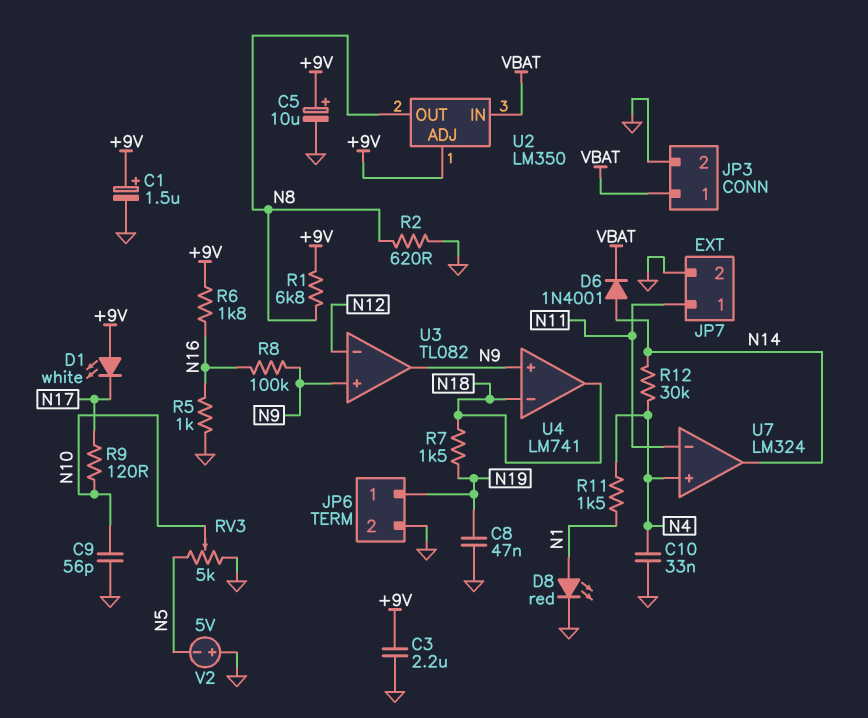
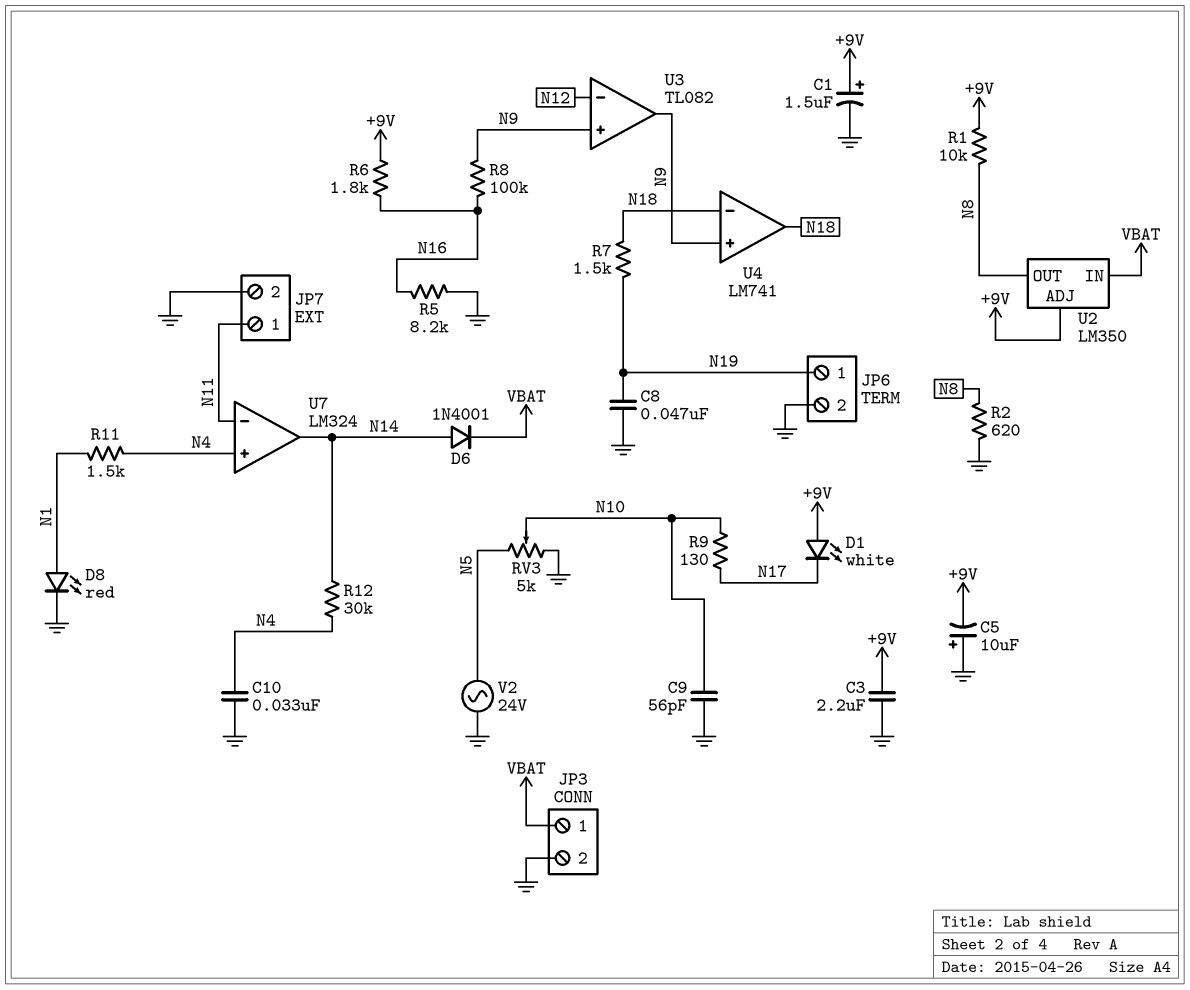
C5: 10uF (plus +9V, minus GND) -> 10uF (plus GND, minus +9V)
R1: 6.8k (+9V, N8) -> 10k (+9V, N8)
R5: 1k (GND, N16) -> 8.2k (GND, N16)
R9: 120 (N10, N17) -> 130 (N10, N17)
V2: 5V (plus GND, minus N5) -> AC 24V (GND, N5)

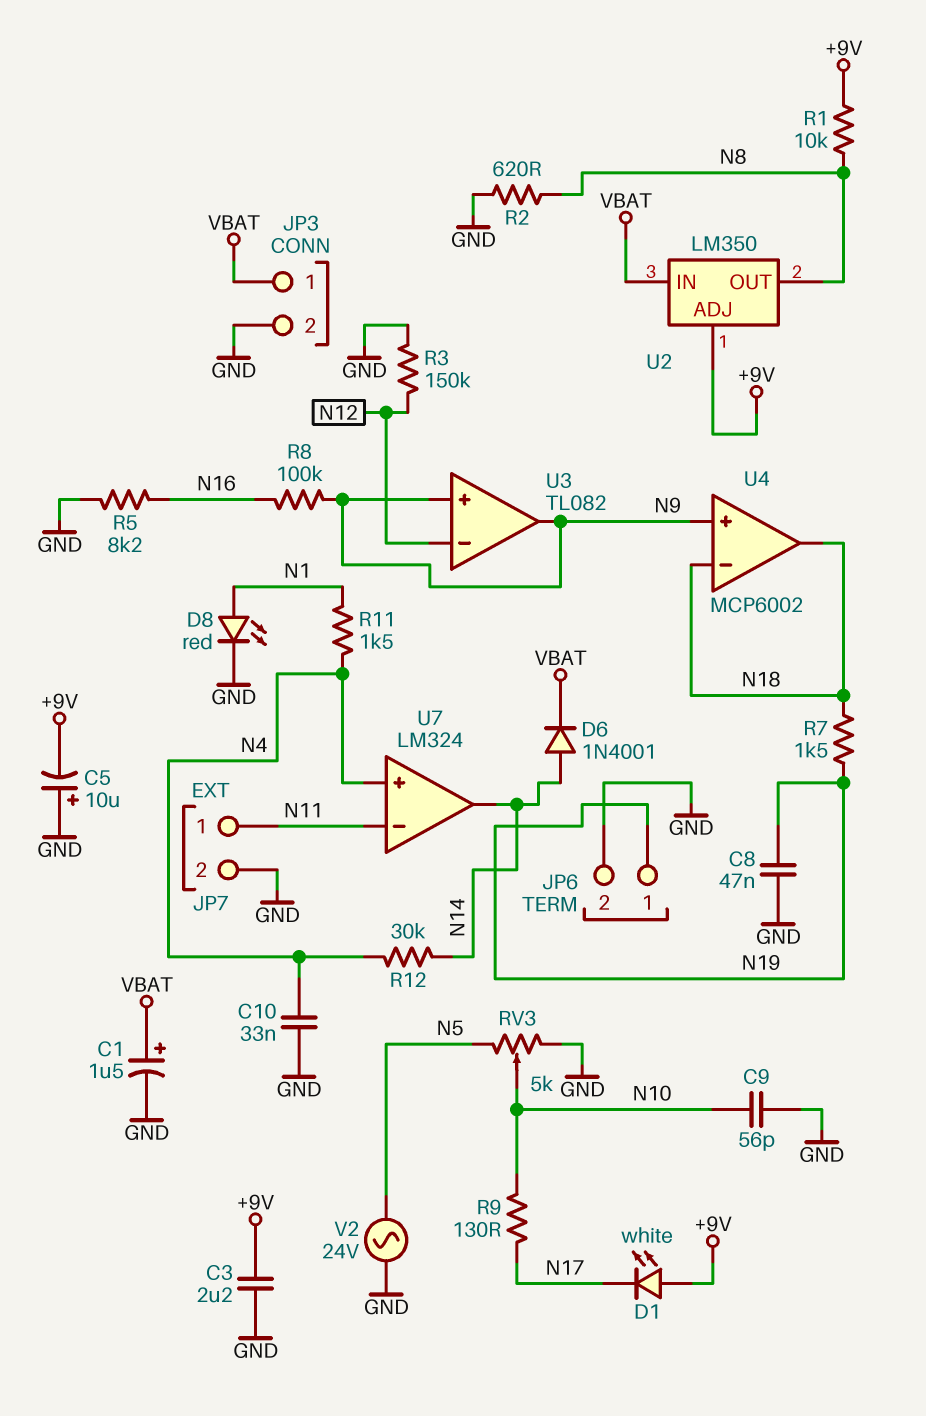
C1: 1.5uF (plus +9V, minus GND) -> 1.5uF (plus VBAT, minus GND)
R3: none -> 150k (GND, N12)
R6: 1.8k (+9V, N16) -> none
U4: LM741 -> MCP6002

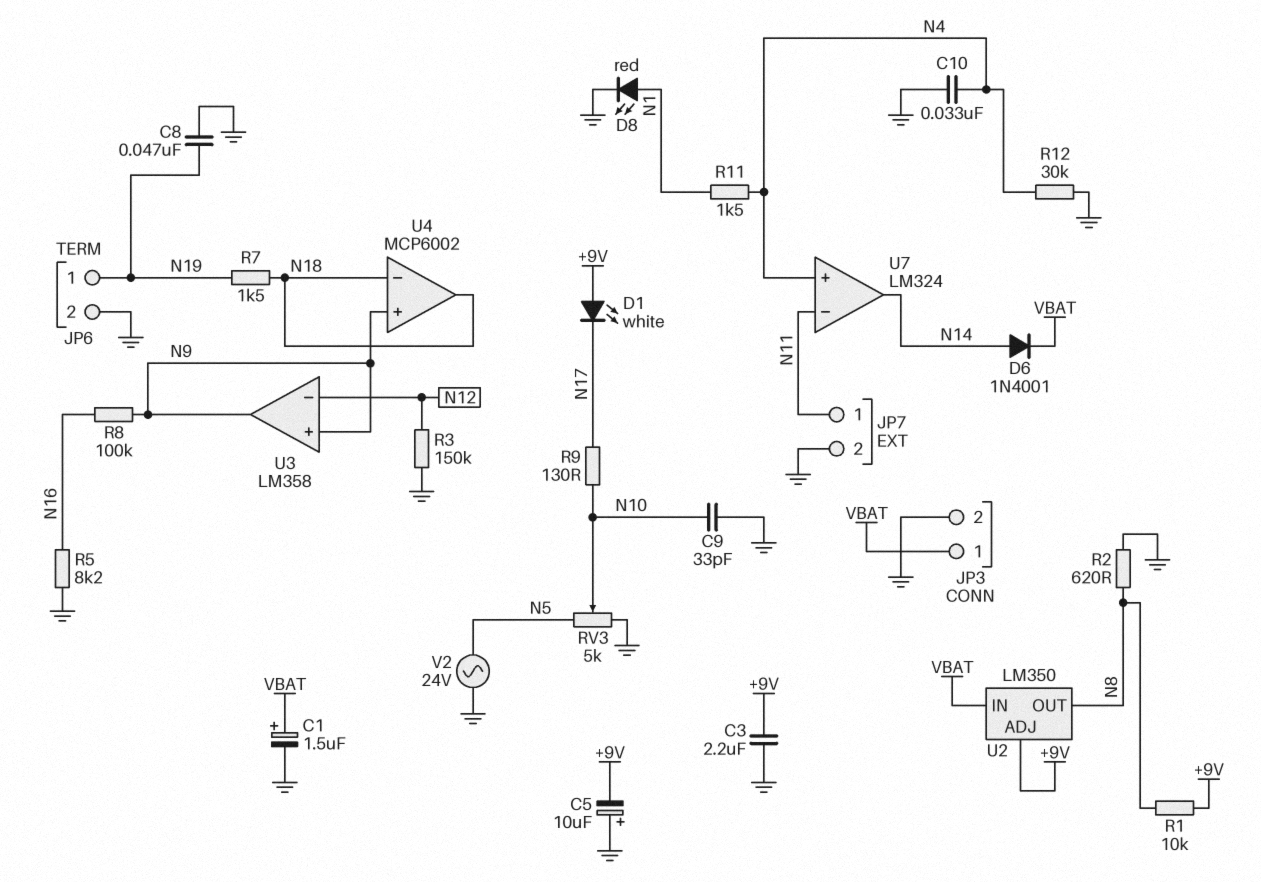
C9: 56pF (GND, N10) -> 33pF (GND, N10)
R12: 30k (N4, N14) -> 30k (GND, N4)
U3: TL082 -> LM358

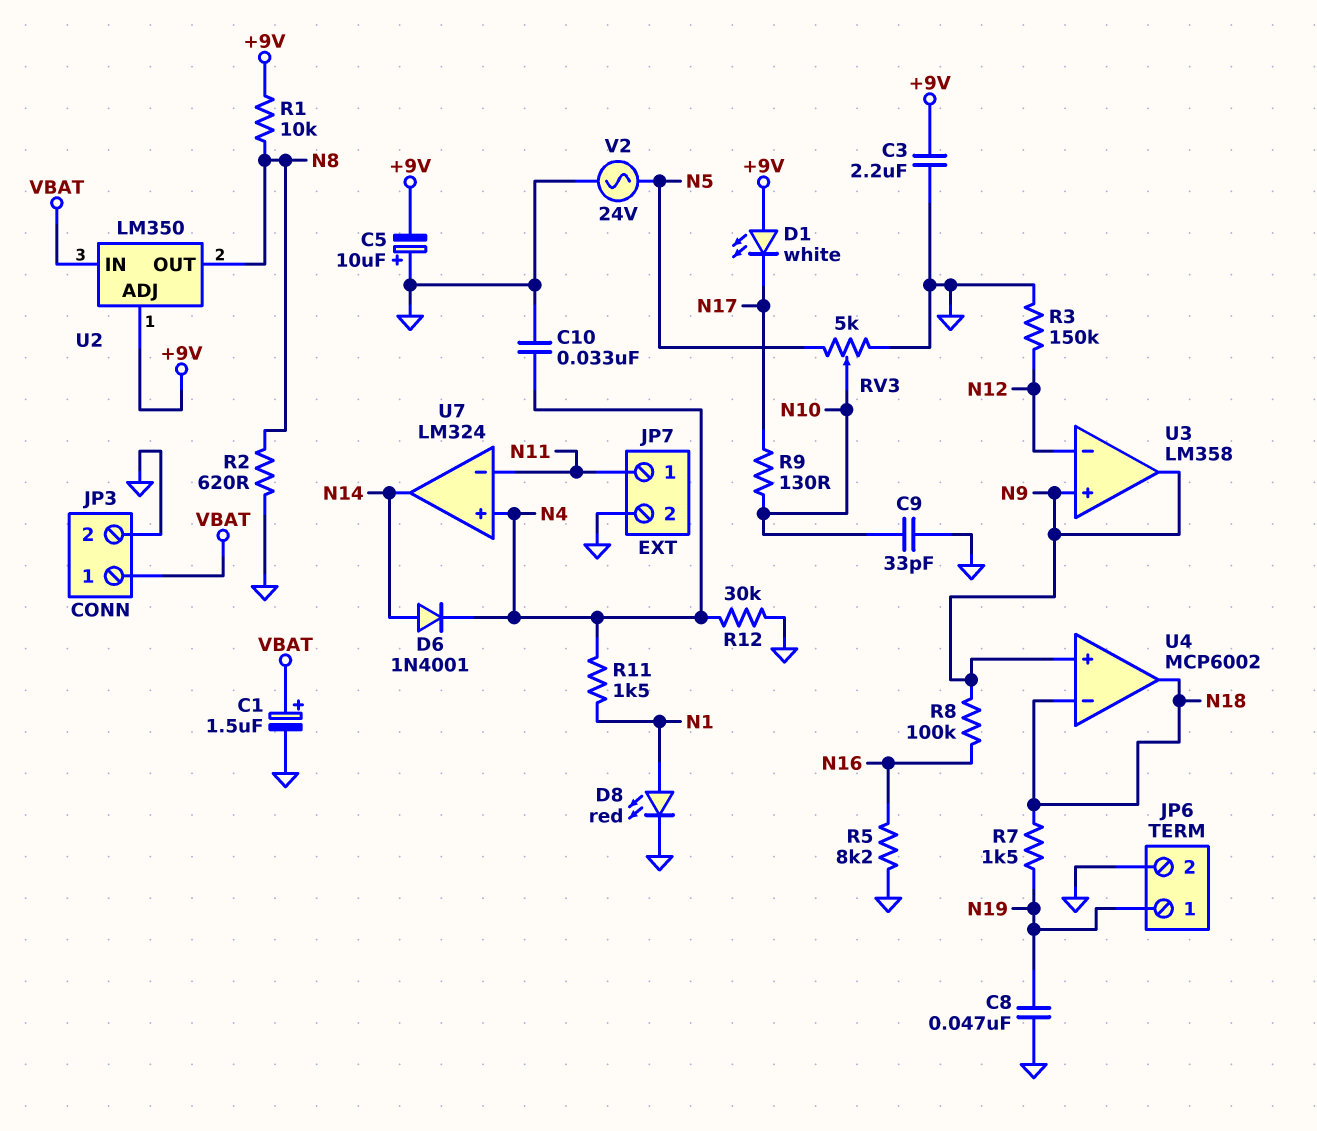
D6: diode 1N4001 (A N14, K VBAT) -> diode 1N4001 (A N14, K N4)

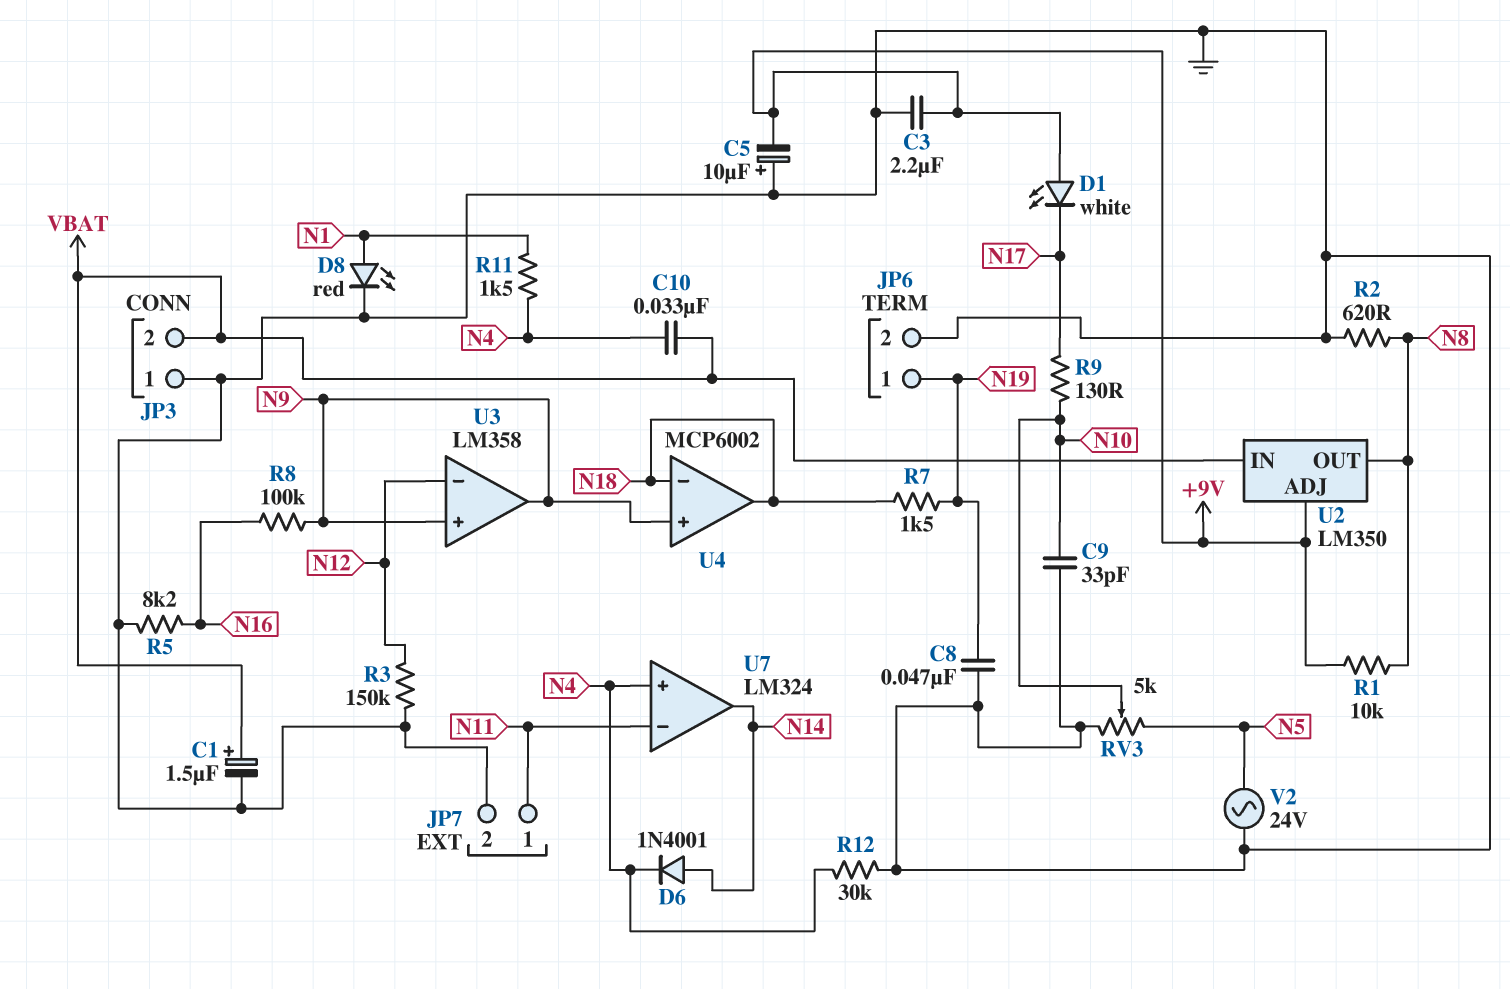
C10: 33nF (GND, N4) -> 33nF (N4, VBAT)
JP3 pin 1: VBAT -> GND
JP3 pin 2: GND -> VBAT

